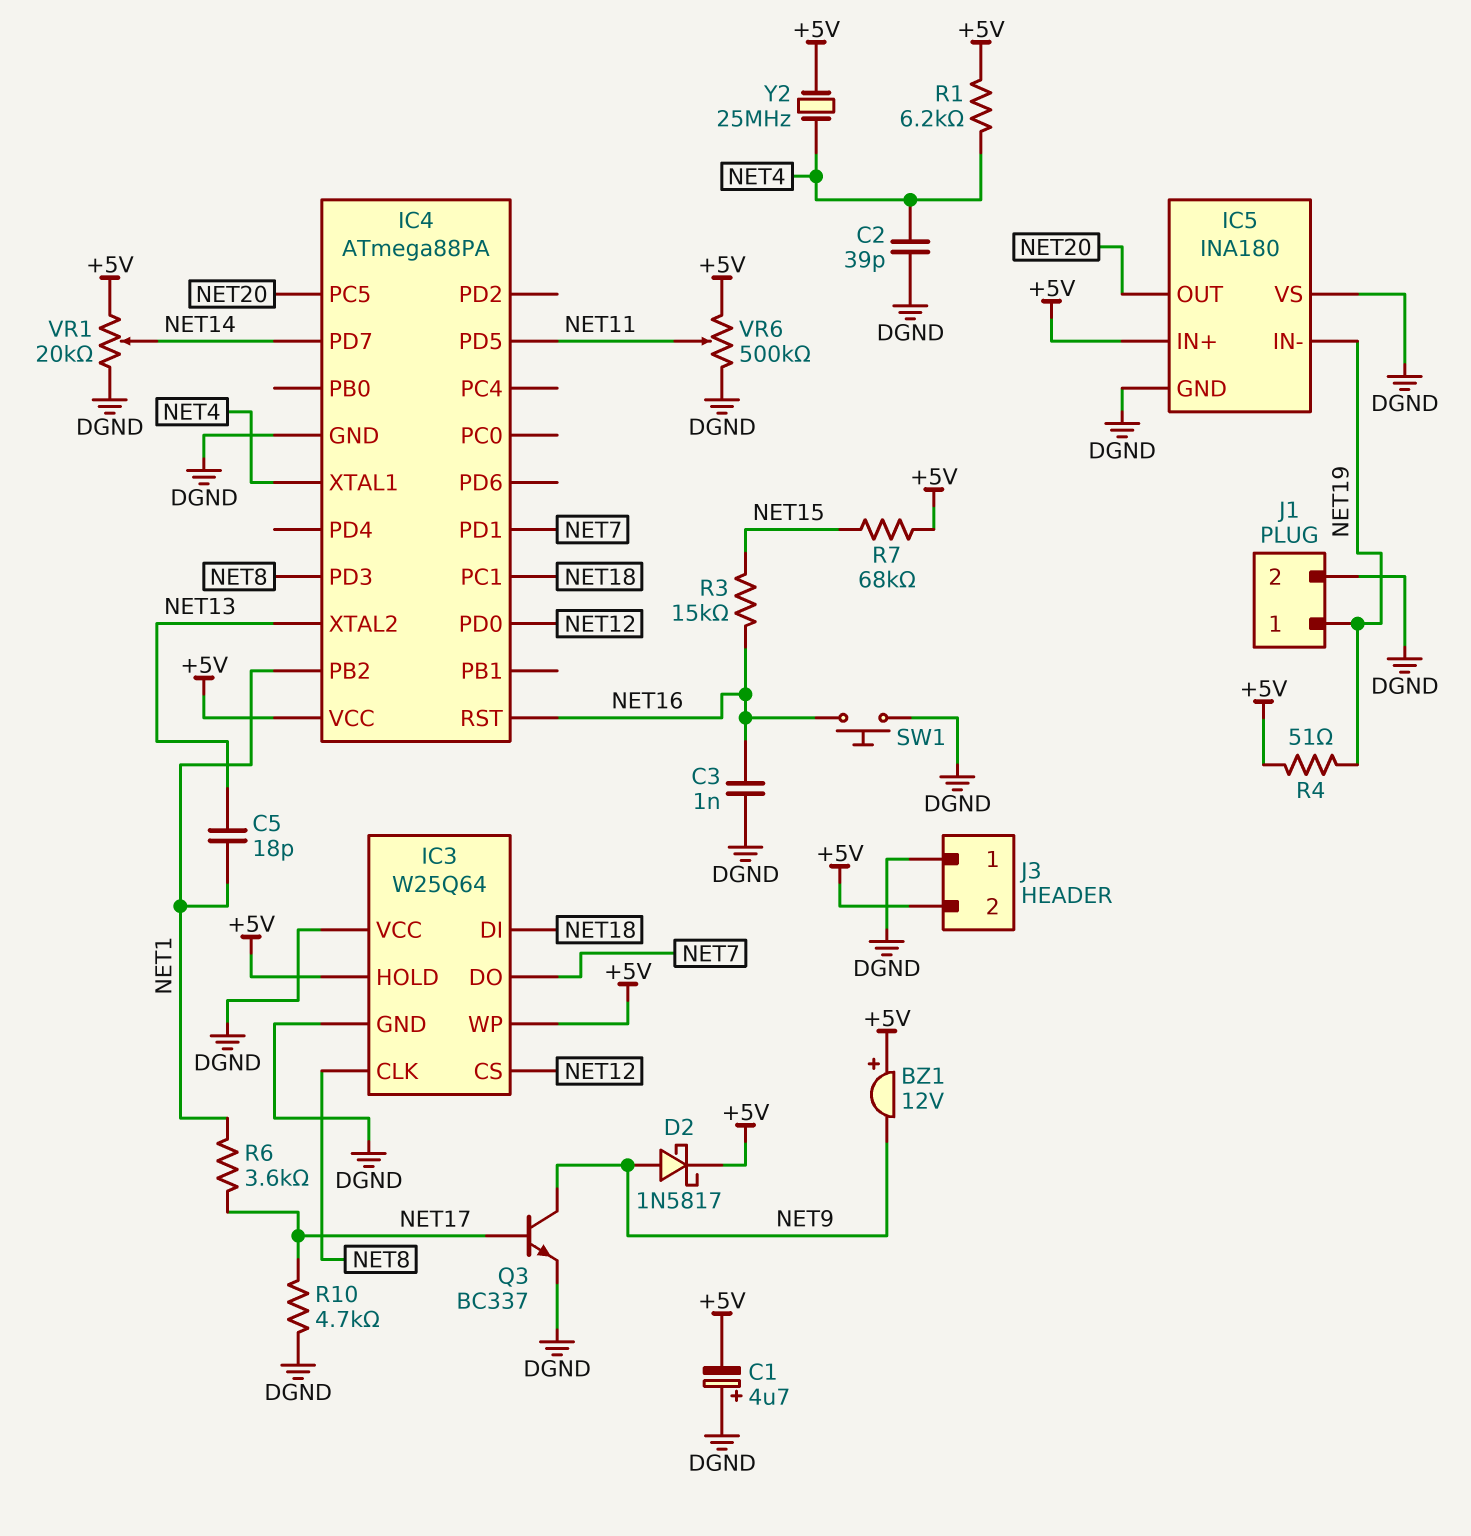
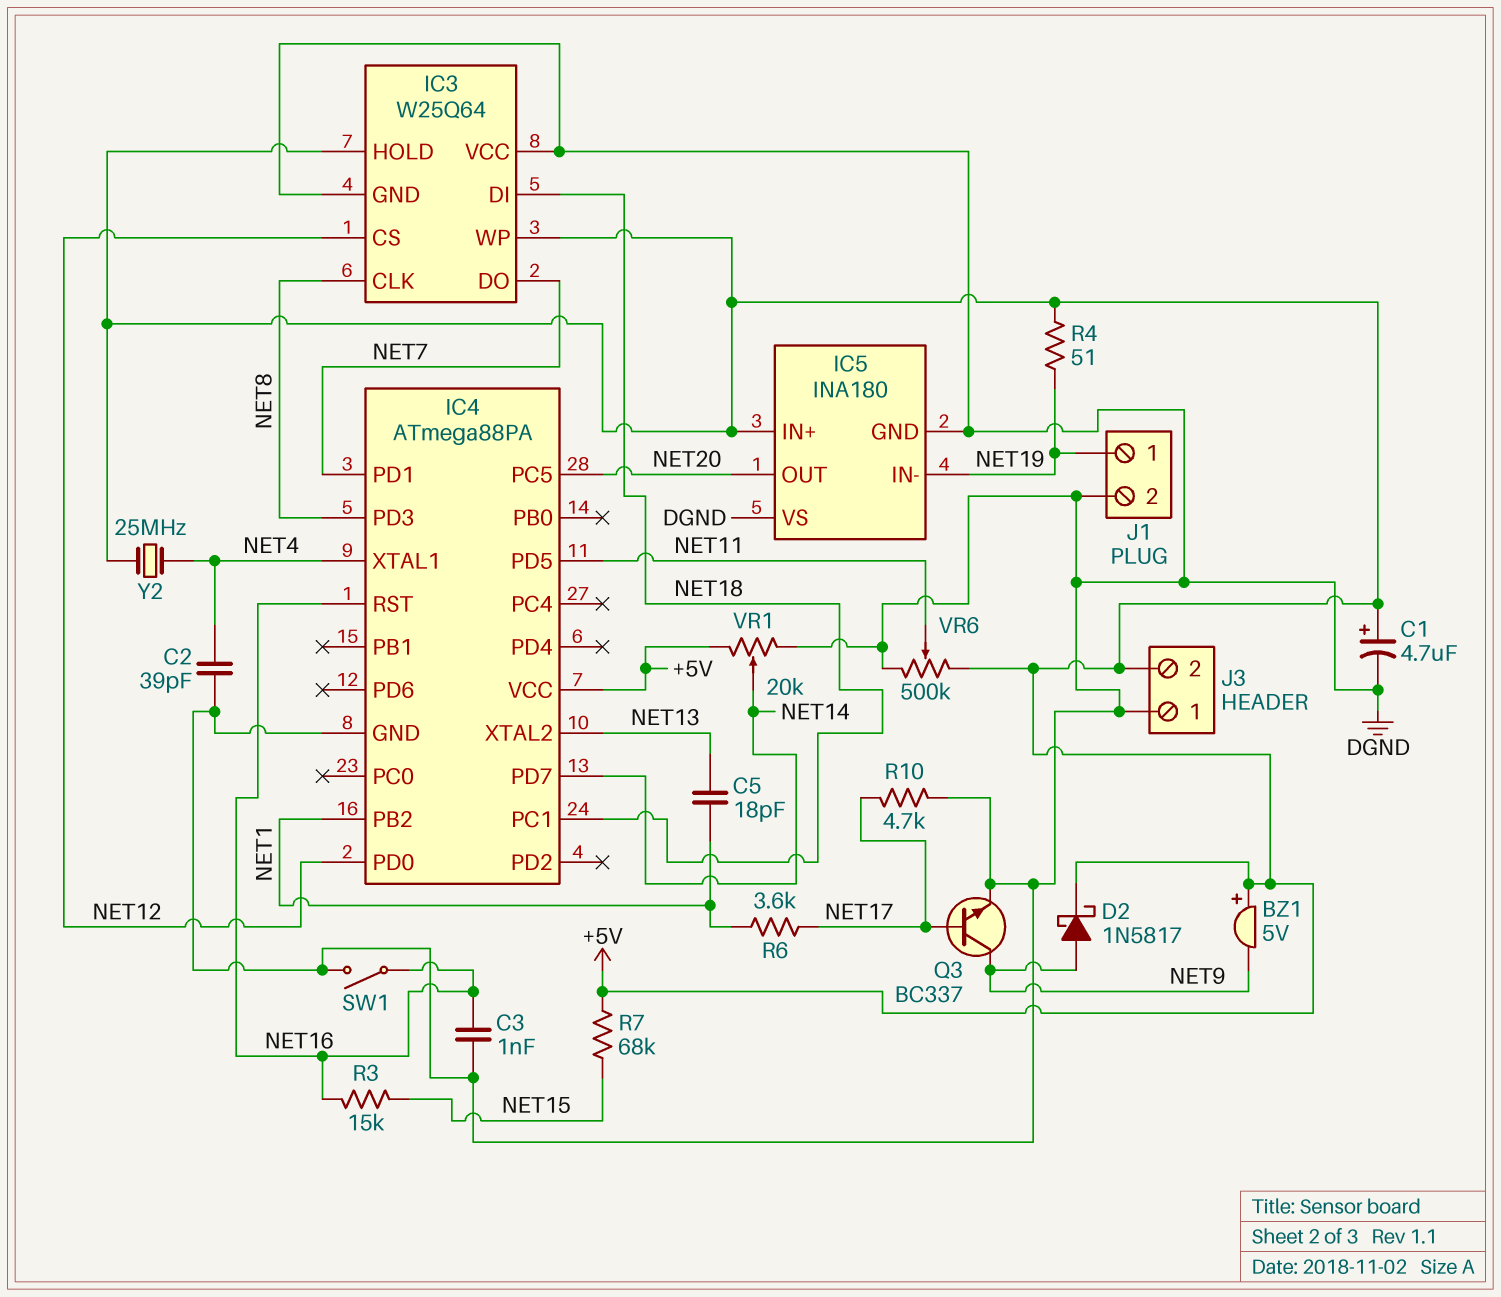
BZ1: buzzer 12V (plus +5V, minus NET9) -> buzzer 5V (plus +5V, minus NET9)
C1: 4.7uF (plus DGND, minus +5V) -> 4.7uF (plus +5V, minus DGND)
R1: 6.2k (+5V, NET4) -> none
SW1: button (DGND, NET16) -> switch (DGND, NET16)

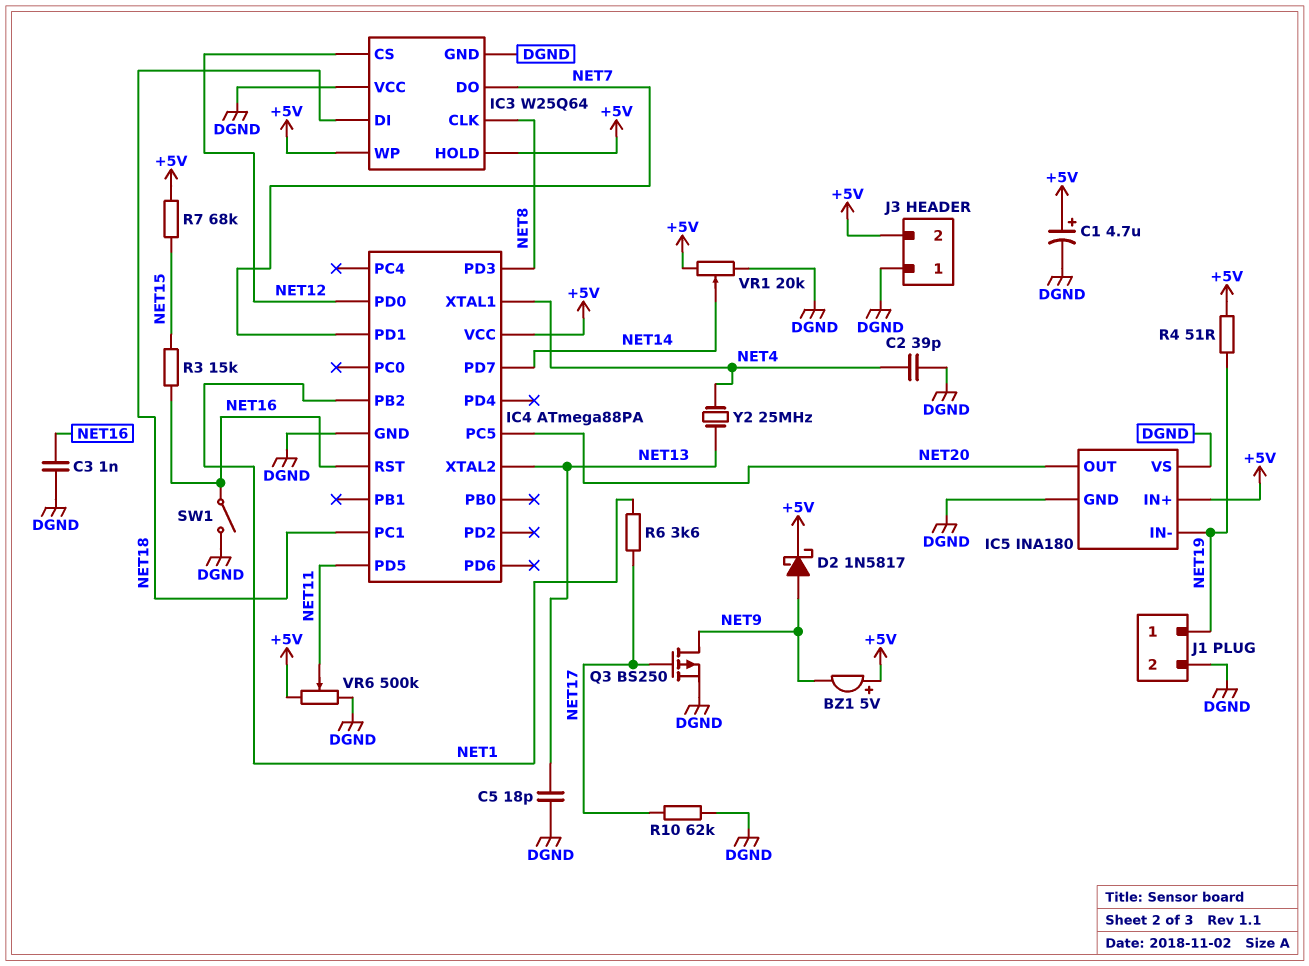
C5: 18pF (NET1, NET13) -> 18pF (DGND, NET13)
Q3: NPN BC337 (B NET17, C NET9, E DGND) -> PMOS BS250 (G NET17, D NET9, S DGND)
R10: 4.7k (DGND, NET17) -> 62k (DGND, NET17)
Y2: 25MHz (+5V, NET4) -> 25MHz (NET4, NET13)

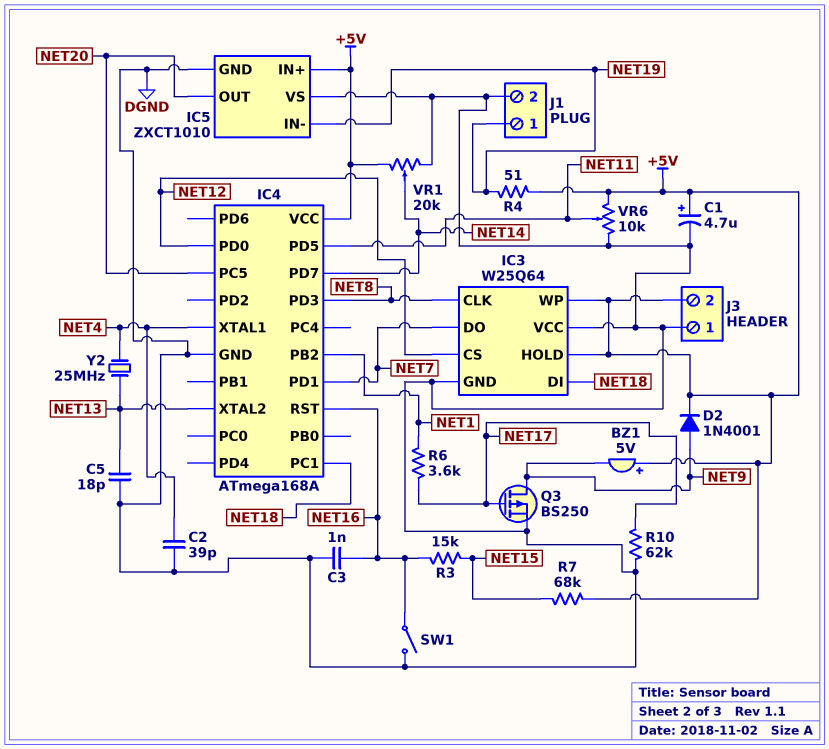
D2: schottky 1N5817 (A NET9, K +5V) -> diode 1N4001 (A NET9, K +5V)
IC4: ATmega88PA -> ATmega168A
IC5: INA180 -> ZXCT1010
VR6: 500k (+5V, DGND, wiper NET11) -> 10k (+5V, DGND, wiper NET11)

